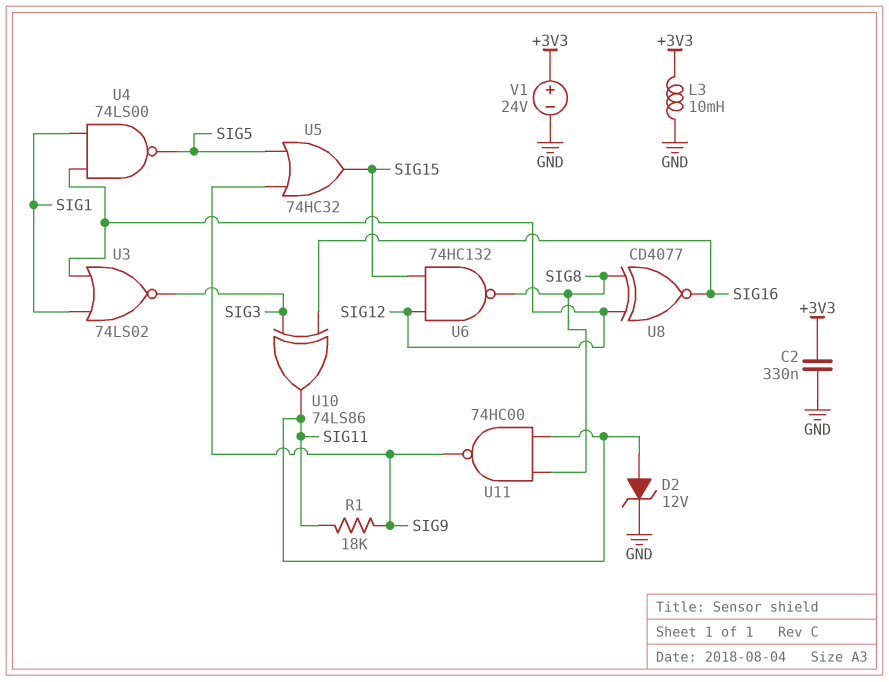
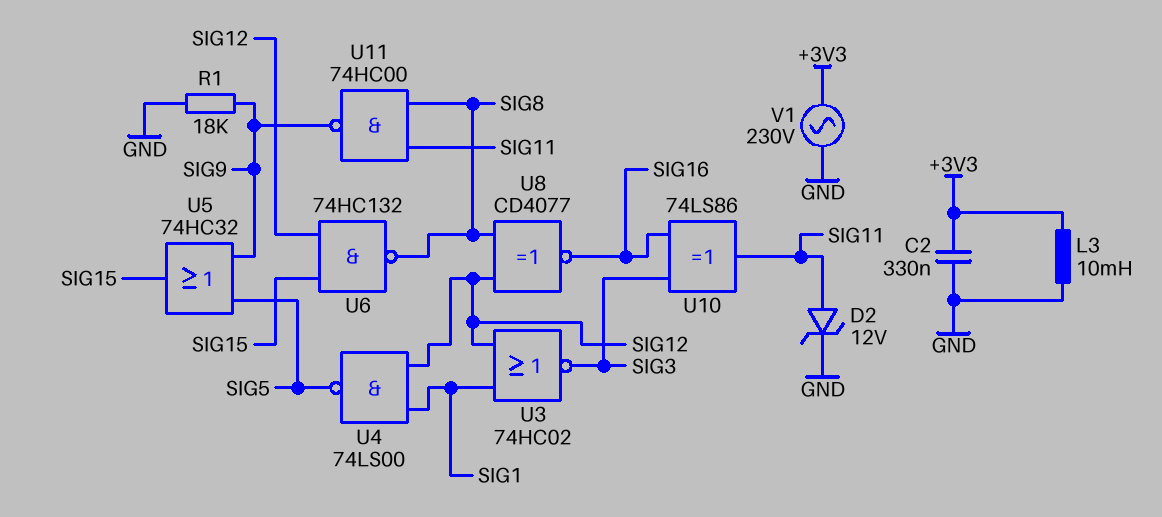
R1: 18k (SIG9, SIG11) -> 18k (GND, SIG9)
U3: NOR 74LS02 (in SIG1, in SIG12, out SIG3) -> NOR 74HC02 (in SIG1, in SIG12, out SIG3)
V1: 24V (plus +3V3, minus GND) -> AC 230V (+3V3, GND)

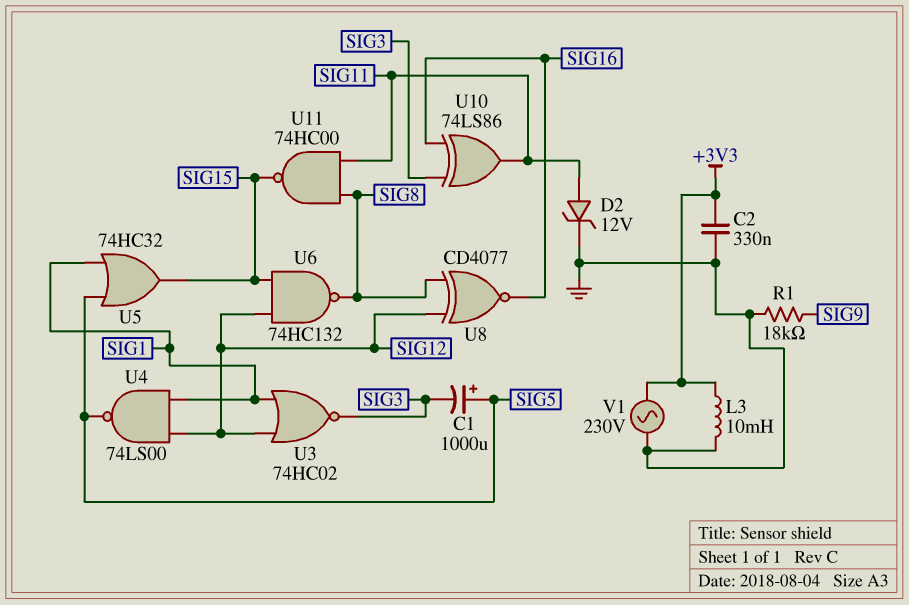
C1: none -> 1000uF (plus SIG5, minus SIG3)
U5: OR 74HC32 (in SIG5, in SIG9, out SIG15) -> OR 74HC32 (in SIG1, in SIG5, out SIG15)
U11: NAND 74HC00 (in SIG8, in SIG11, out SIG9) -> NAND 74HC00 (in SIG8, in SIG11, out SIG15)

